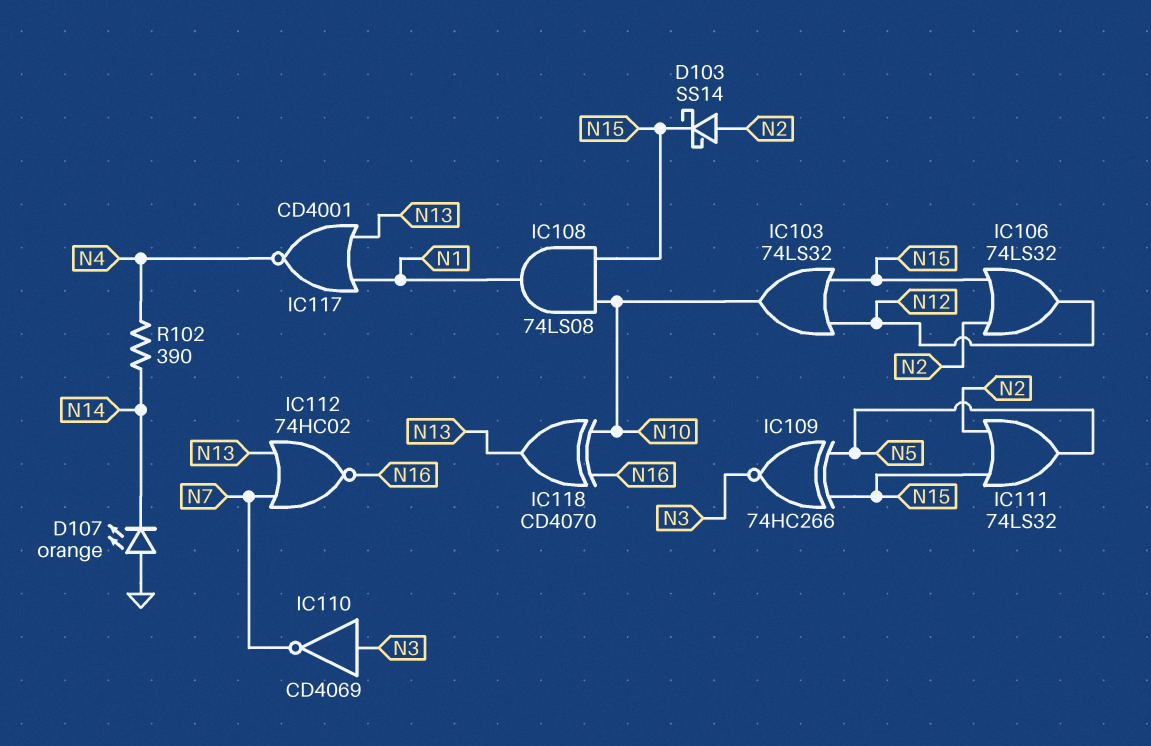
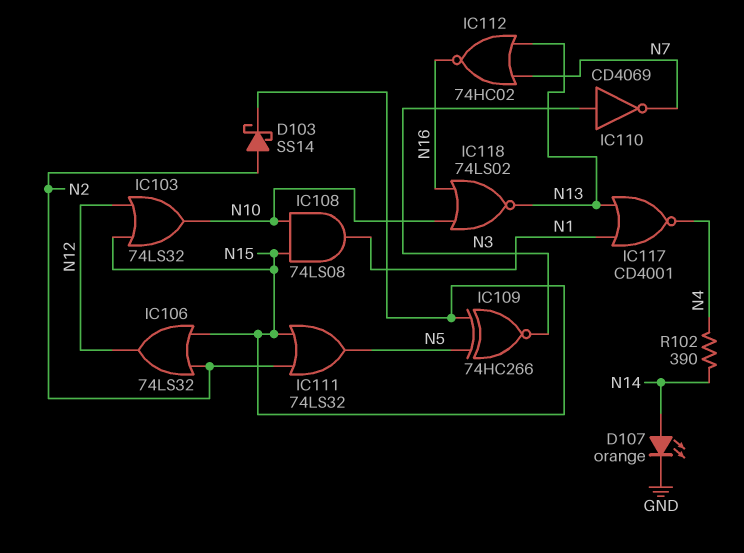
D107: LED orange (A GND, K N14) -> LED orange (A N14, K GND)
IC118: XOR CD4070 (in N10, in N16, out N13) -> NOR 74LS02 (in N10, in N16, out N13)

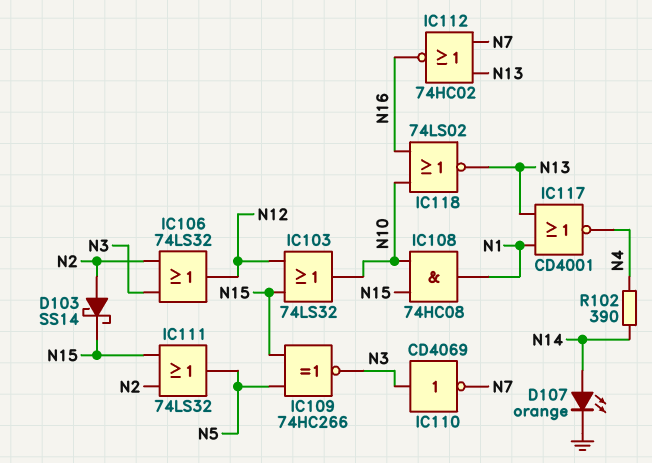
IC106: OR 74LS32 (in N2, in N15, out N12) -> OR 74LS32 (in N2, in N3, out N12)
IC108: AND 74LS08 (in N10, in N15, out N1) -> AND 74HC08 (in N10, in N15, out N1)

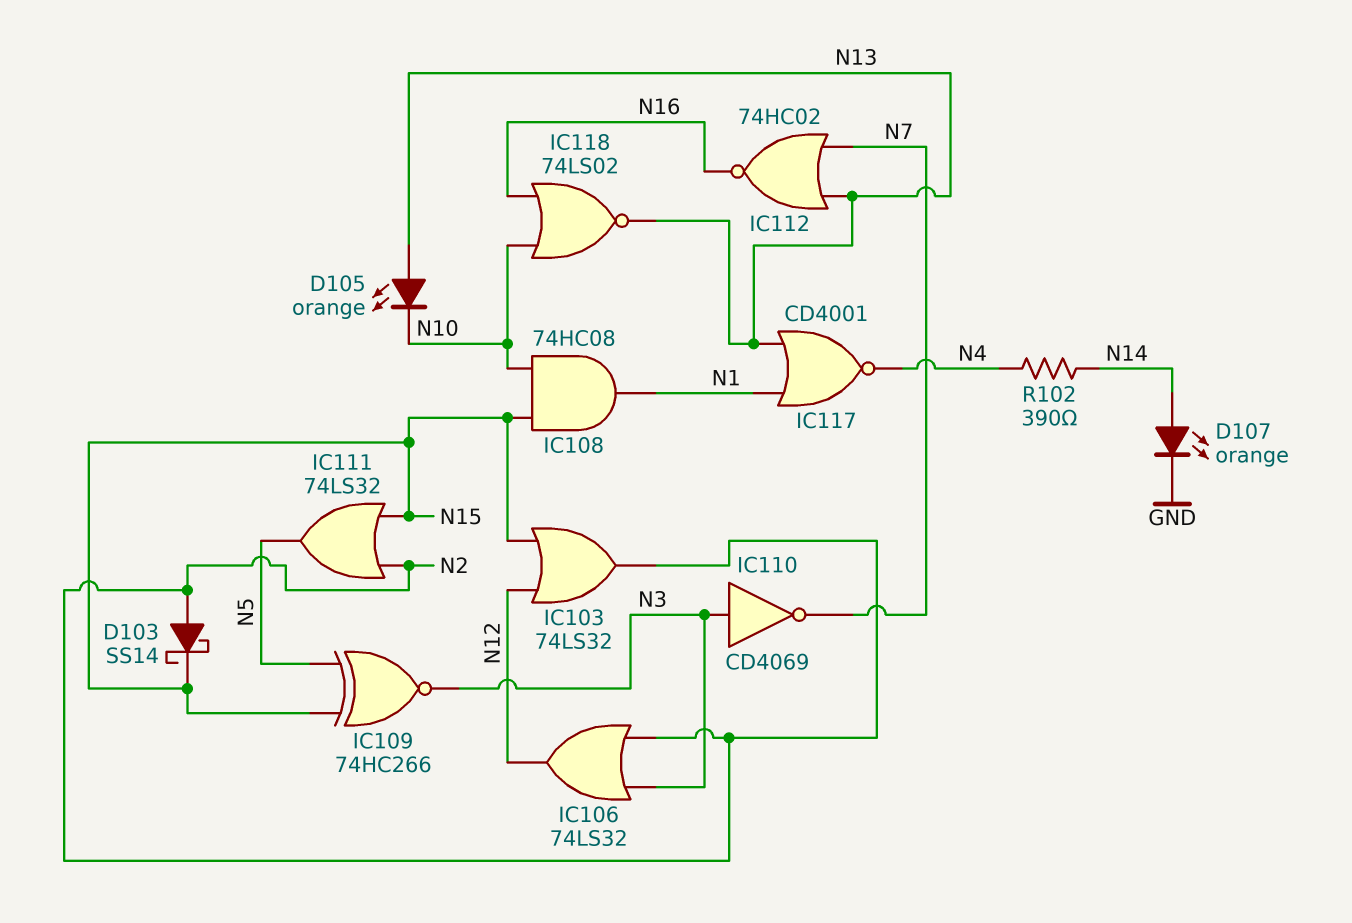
D105: none -> LED orange (A N13, K N10)
IC103: OR 74LS32 (in N12, in N15, out N10) -> OR 74LS32 (in N12, in N15, out N2)

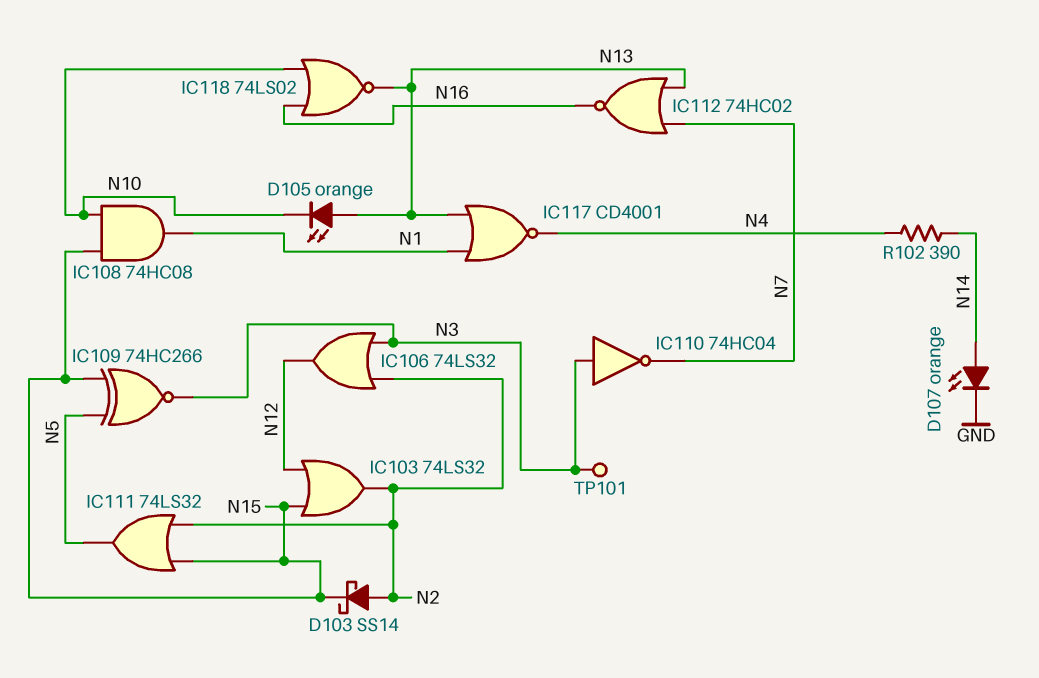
IC110: NOT CD4069 (in N3, out N7) -> NOT 74HC04 (in N3, out N7)
TP101: none -> test point (N3)

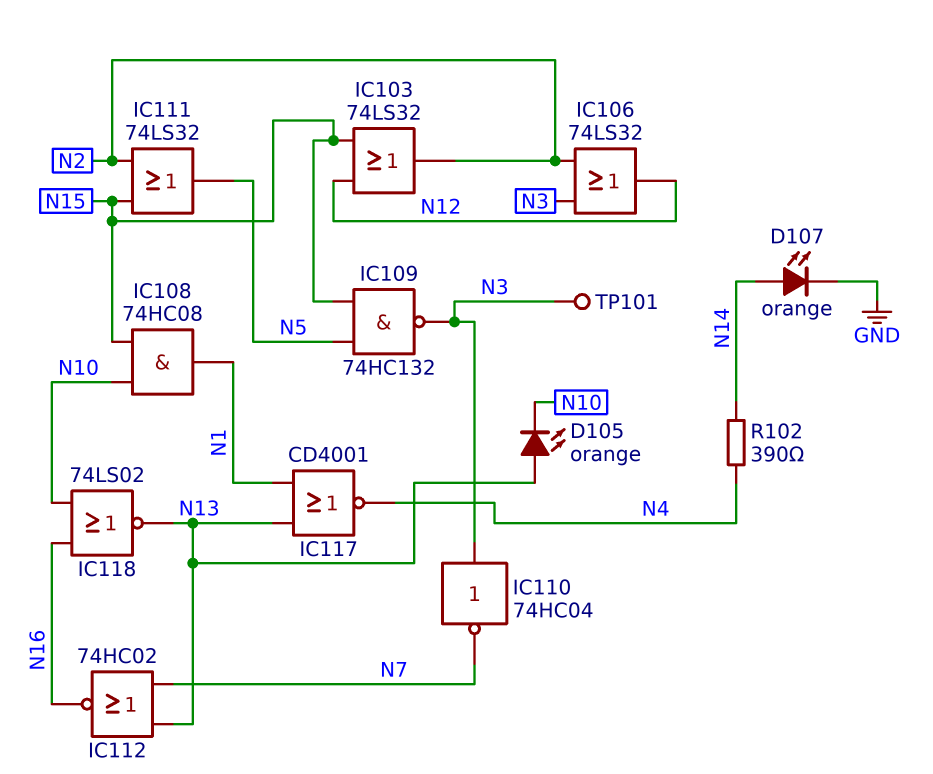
D103: schottky SS14 (A N2, K N15) -> none
IC109: XNOR 74HC266 (in N5, in N15, out N3) -> NAND 74HC132 (in N5, in N15, out N3)

